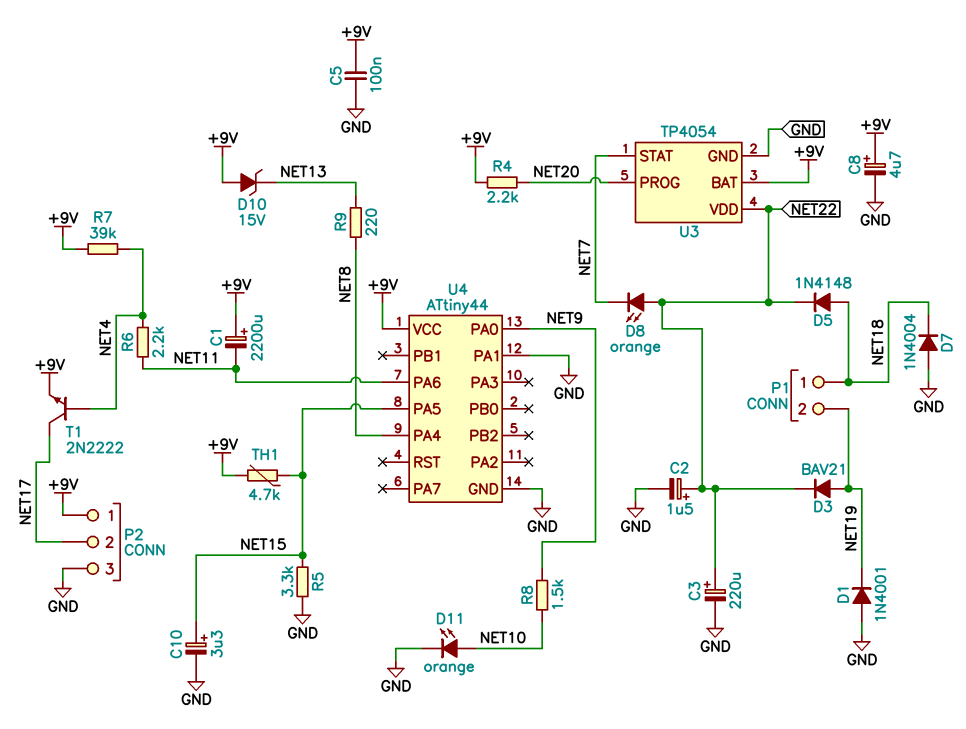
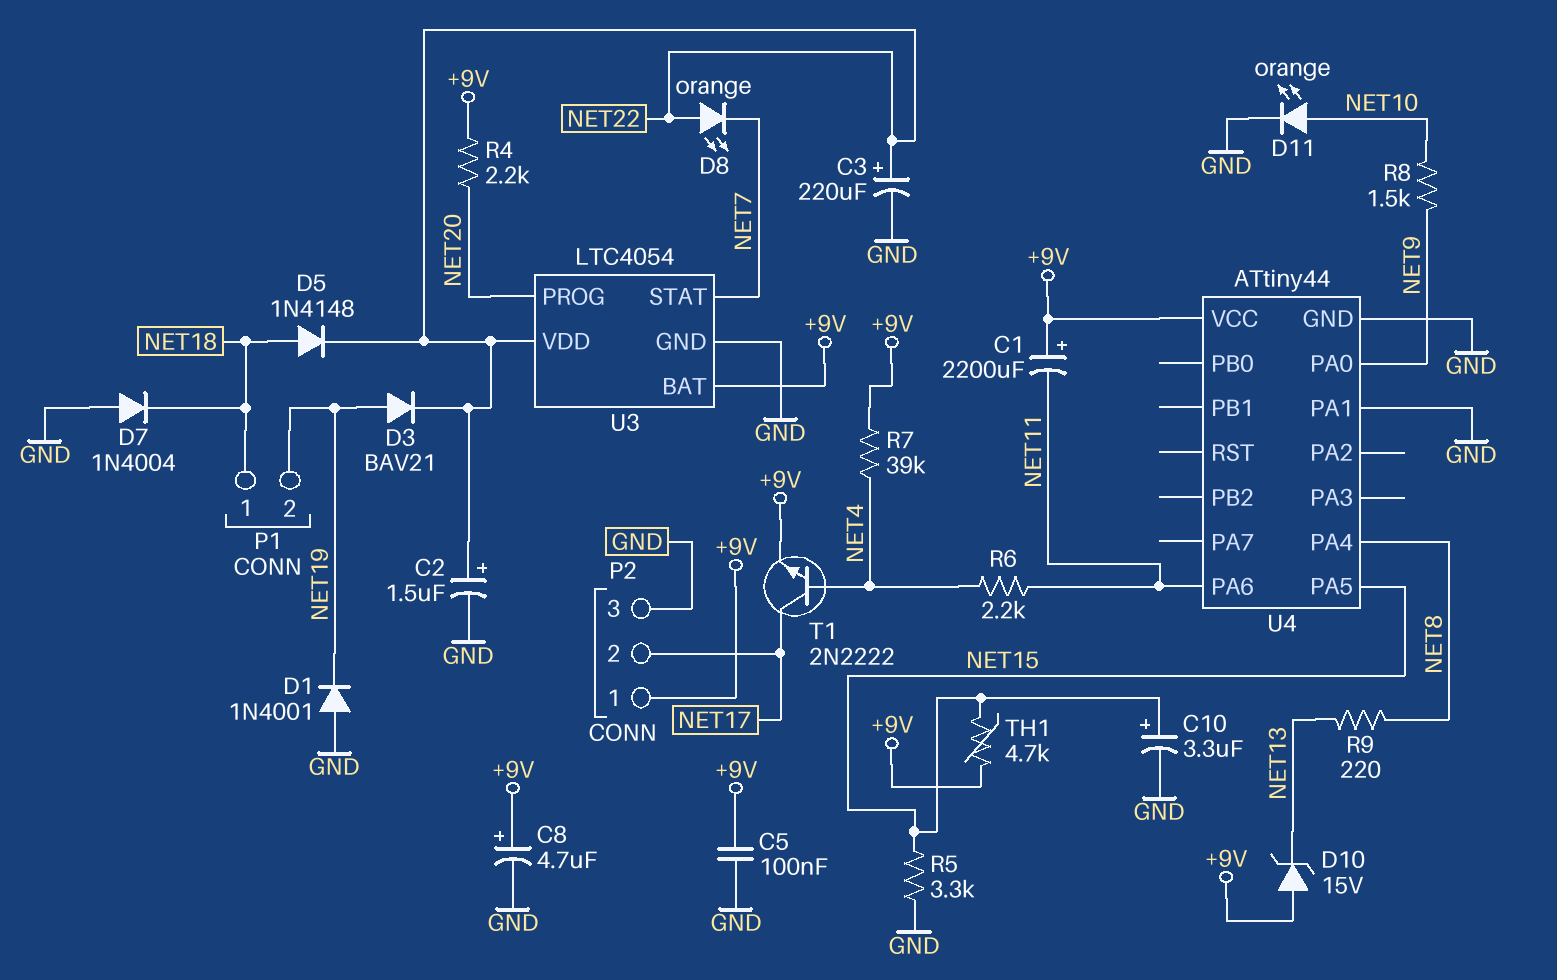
U3: TP4054 -> LTC4054

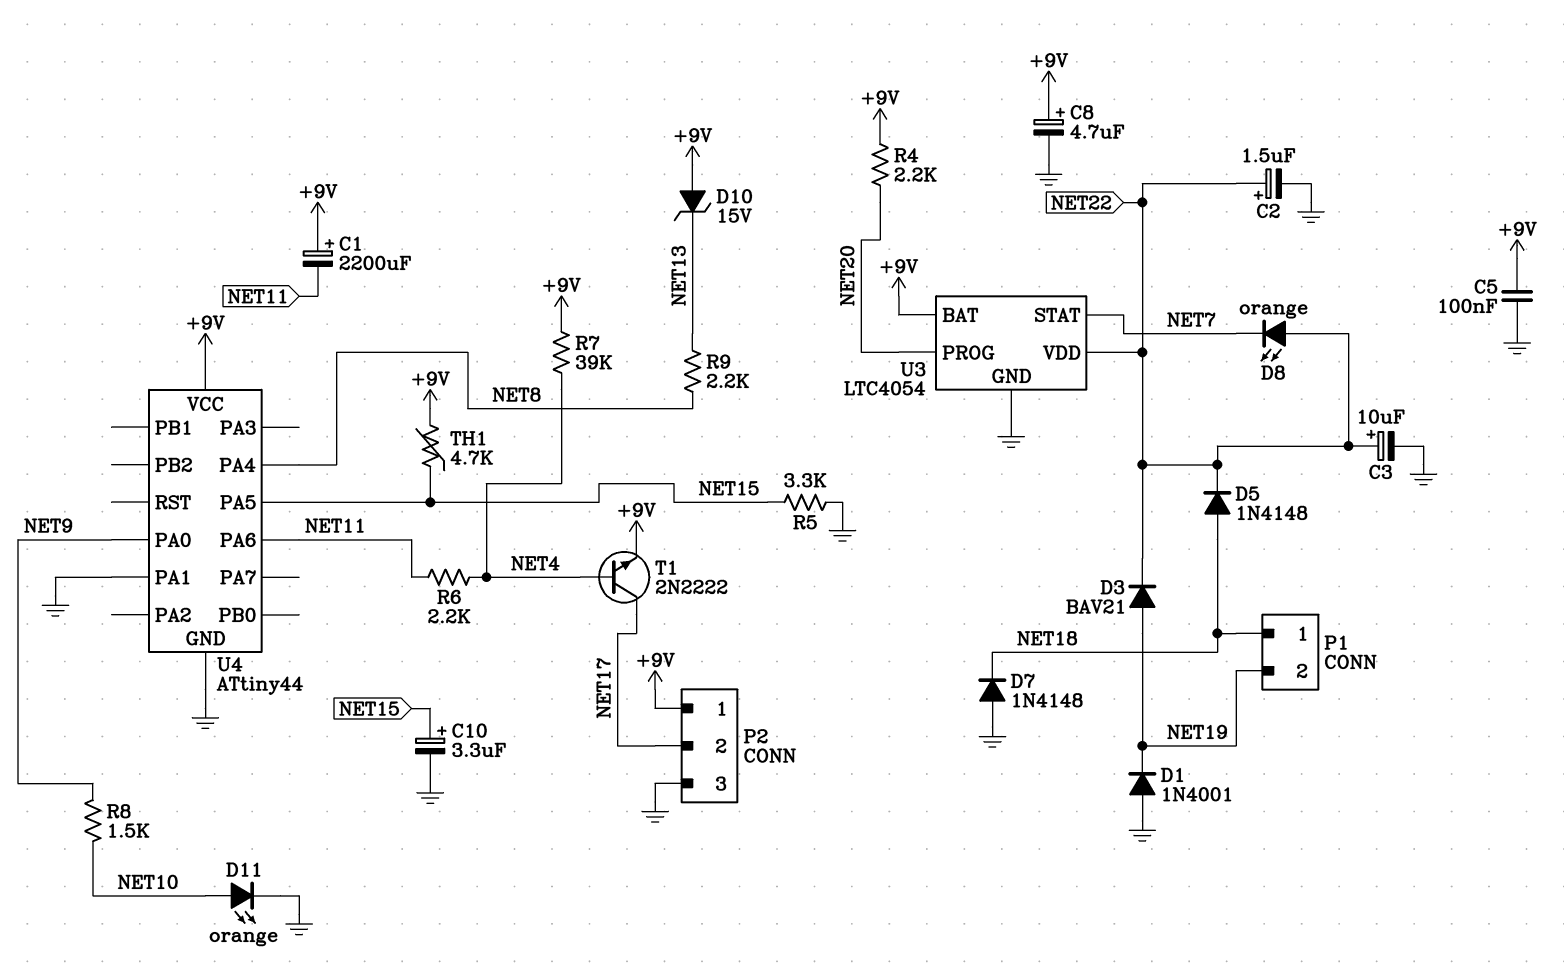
C3: 220uF (plus NET22, minus GND) -> 10uF (plus NET22, minus GND)
D7: diode 1N4004 (A GND, K NET18) -> diode 1N4148 (A GND, K NET18)
R9: 220 (NET8, NET13) -> 2.2k (NET8, NET13)

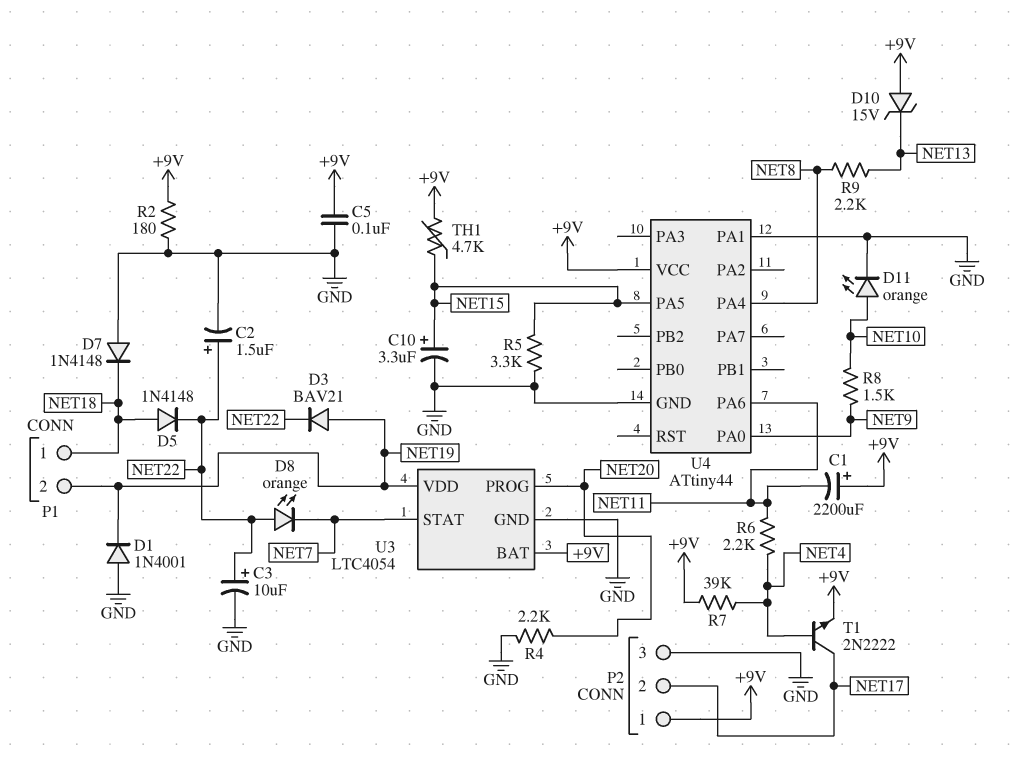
C8: 4.7uF (plus +9V, minus GND) -> none
R2: none -> 180 (+9V, GND)
R4: 2.2k (+9V, NET20) -> 2.2k (GND, NET20)
U3 pin VDD: NET22 -> NET19

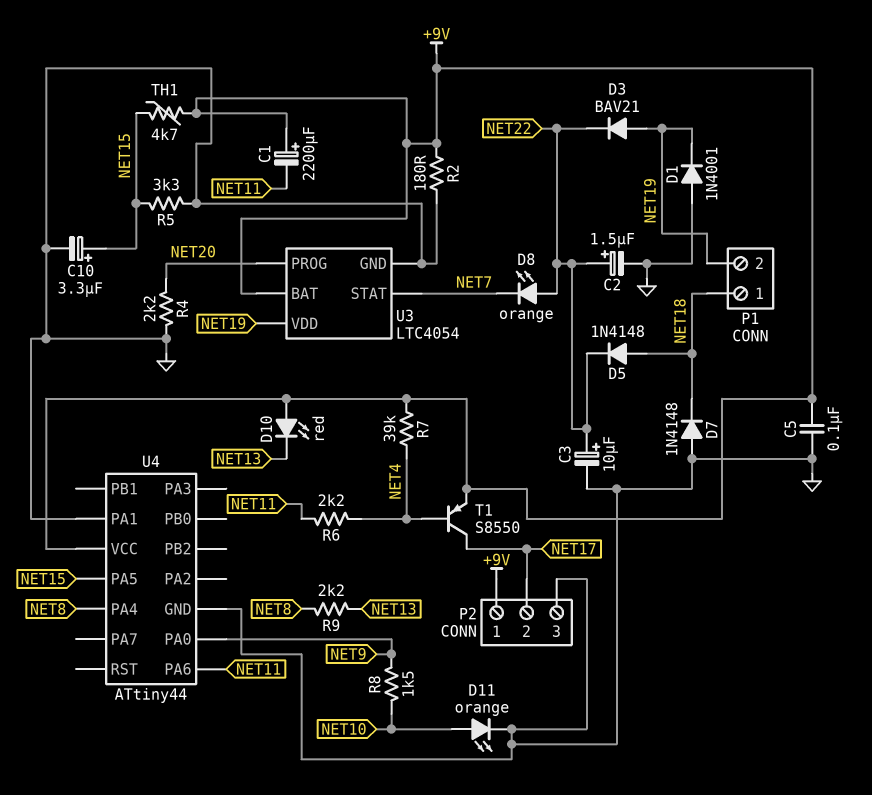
D10: zener 15V (A +9V, K NET13) -> LED red (A +9V, K NET13)
T1: NPN 2N2222 (B NET4, C NET17, E +9V) -> PNP S8550 (B NET4, C NET17, E +9V)

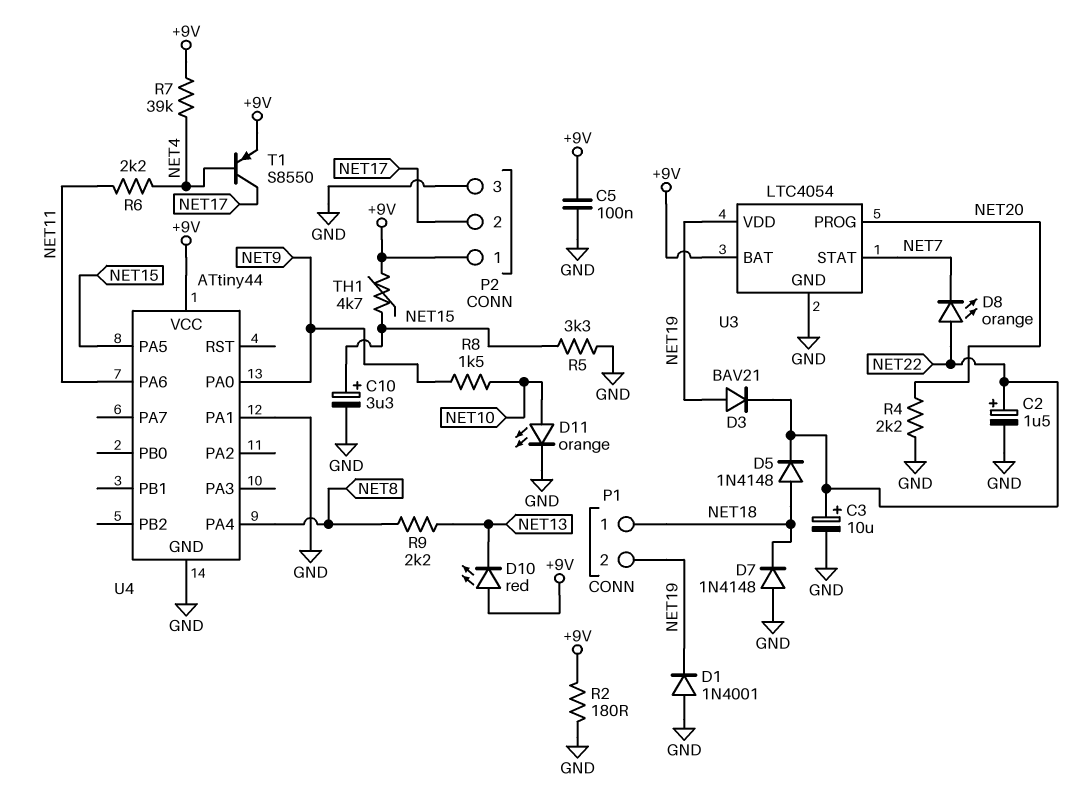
C1: 2200uF (plus +9V, minus NET11) -> none

